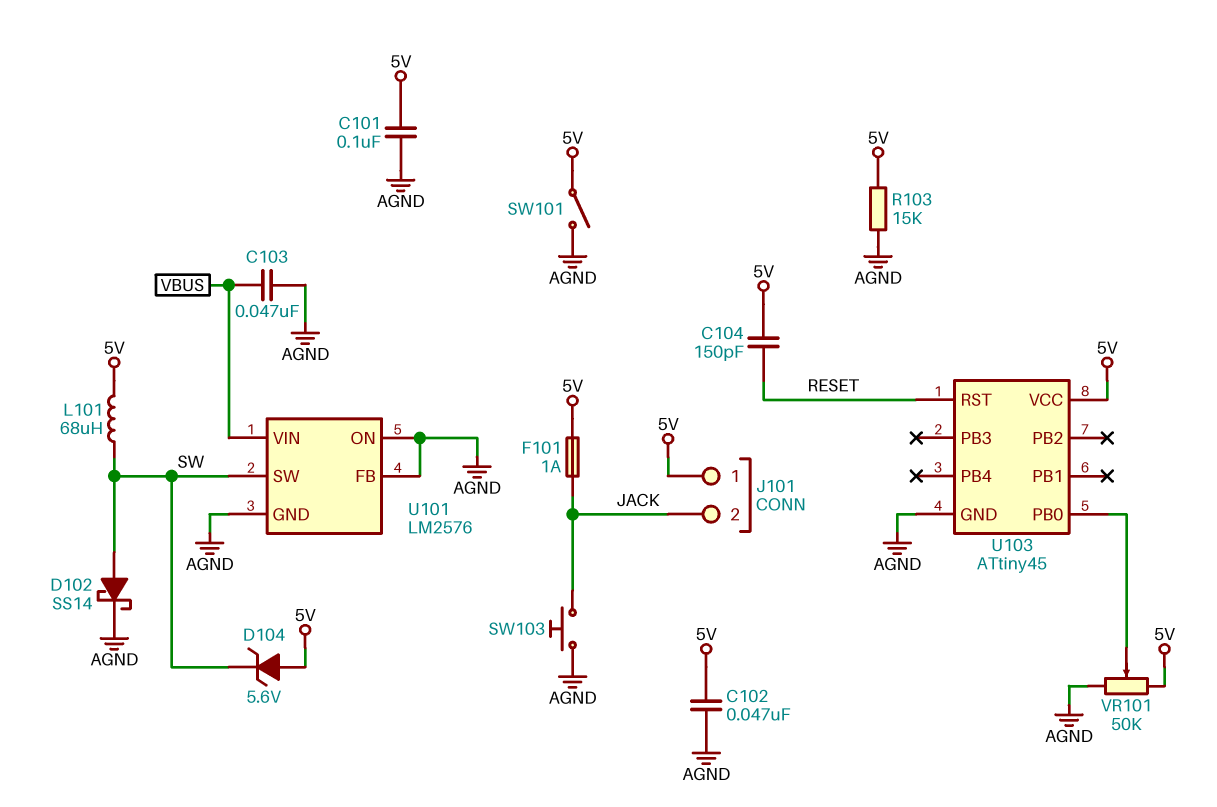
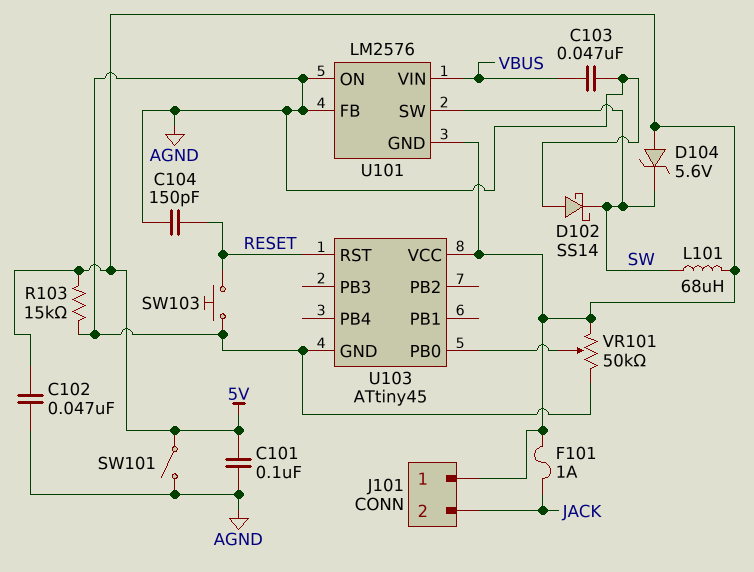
C104: 150pF (5V, RESET) -> 150pF (AGND, RESET)
D102: schottky SS14 (A SW, K AGND) -> schottky SS14 (A AGND, K SW)
SW103: button (AGND, JACK) -> button (AGND, RESET)
U101 pin GND: AGND -> 5V

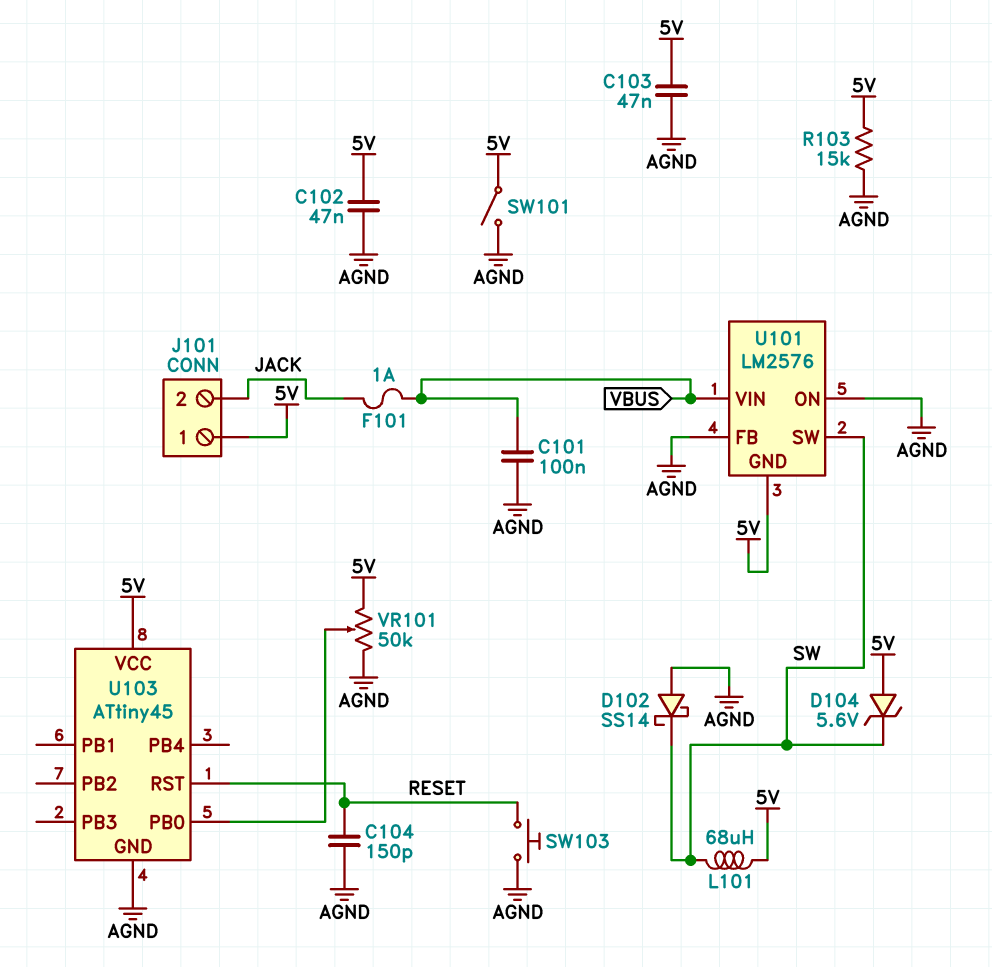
C101: 100nF (5V, AGND) -> 100nF (AGND, VBUS)
C103: 47nF (AGND, VBUS) -> 47nF (5V, AGND)
F101: 1A (5V, JACK) -> 1A (JACK, VBUS)

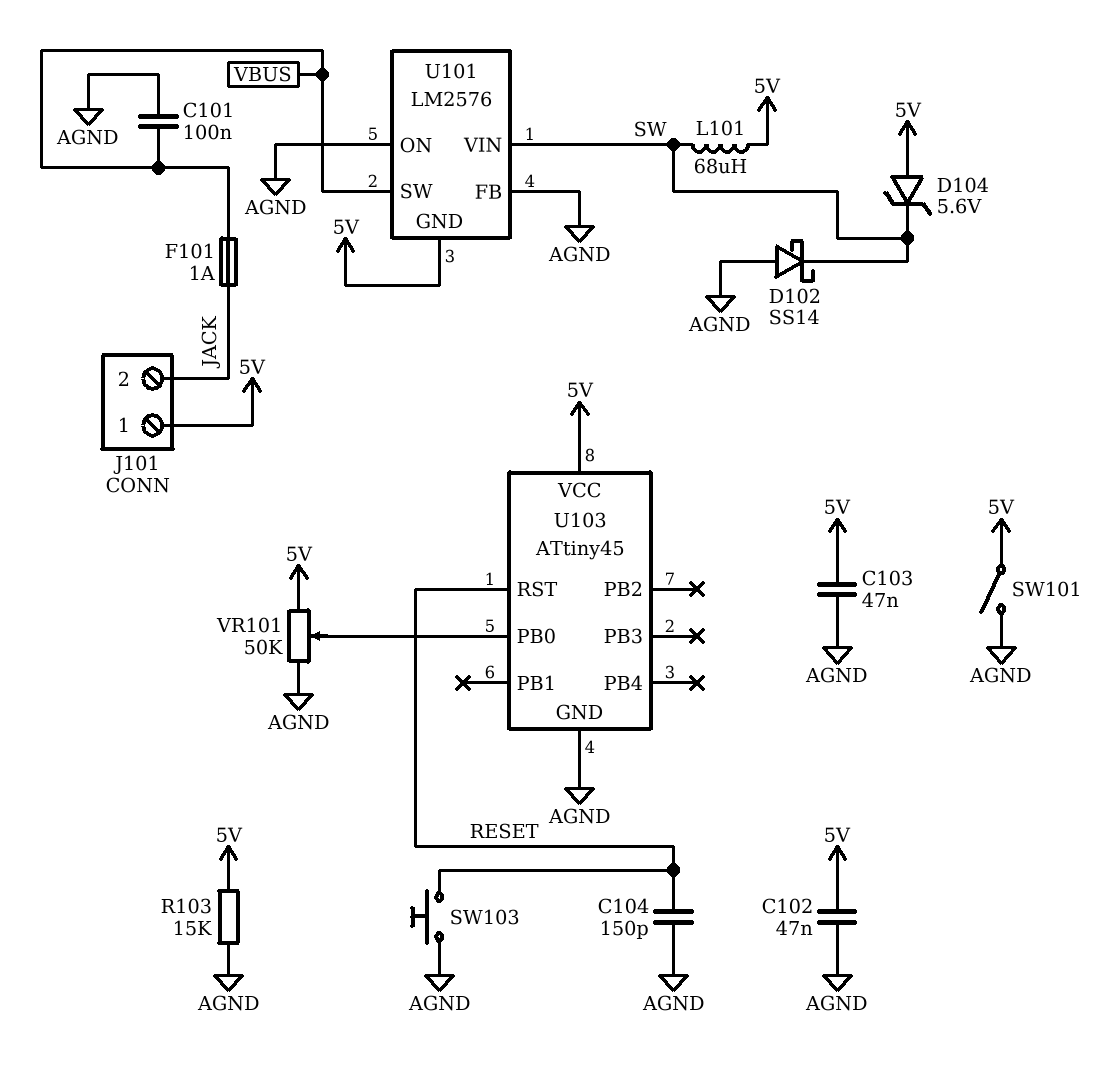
U101 pin SW: SW -> VBUS
U101 pin VIN: VBUS -> SW

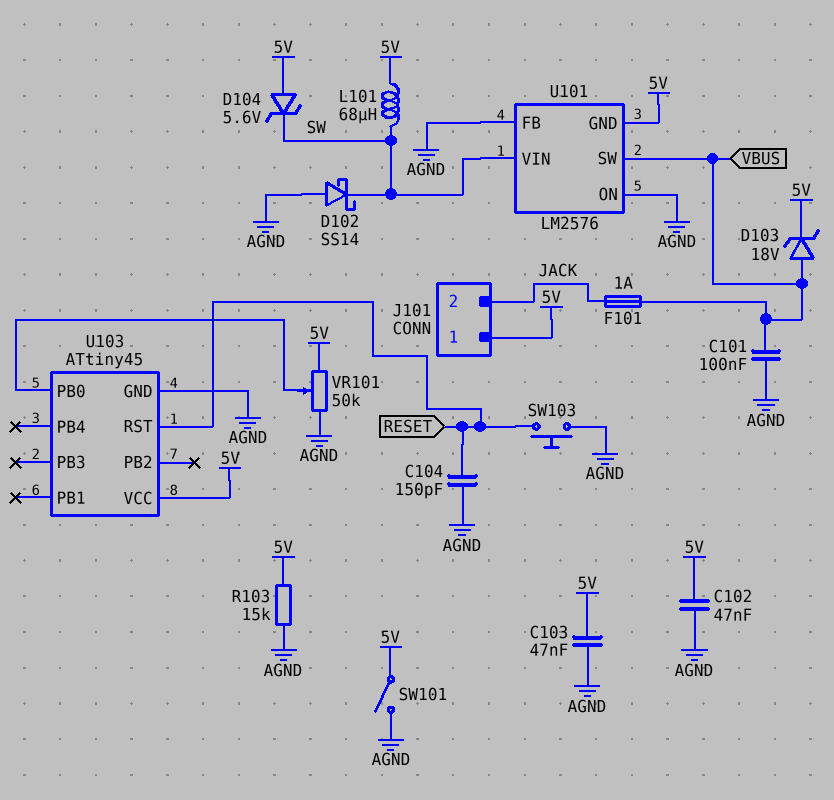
D103: none -> zener 18V (A VBUS, K 5V)

